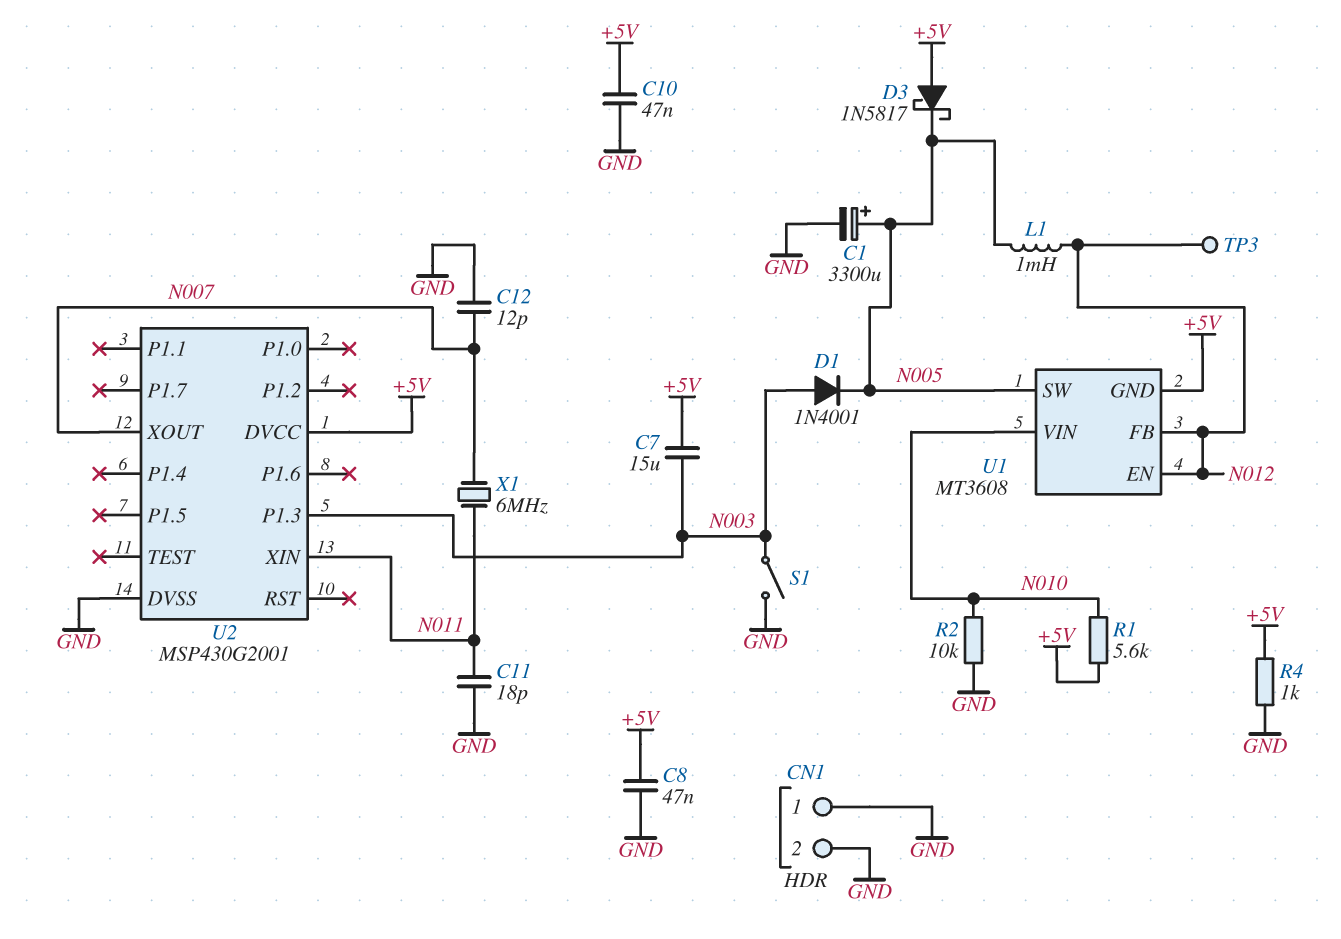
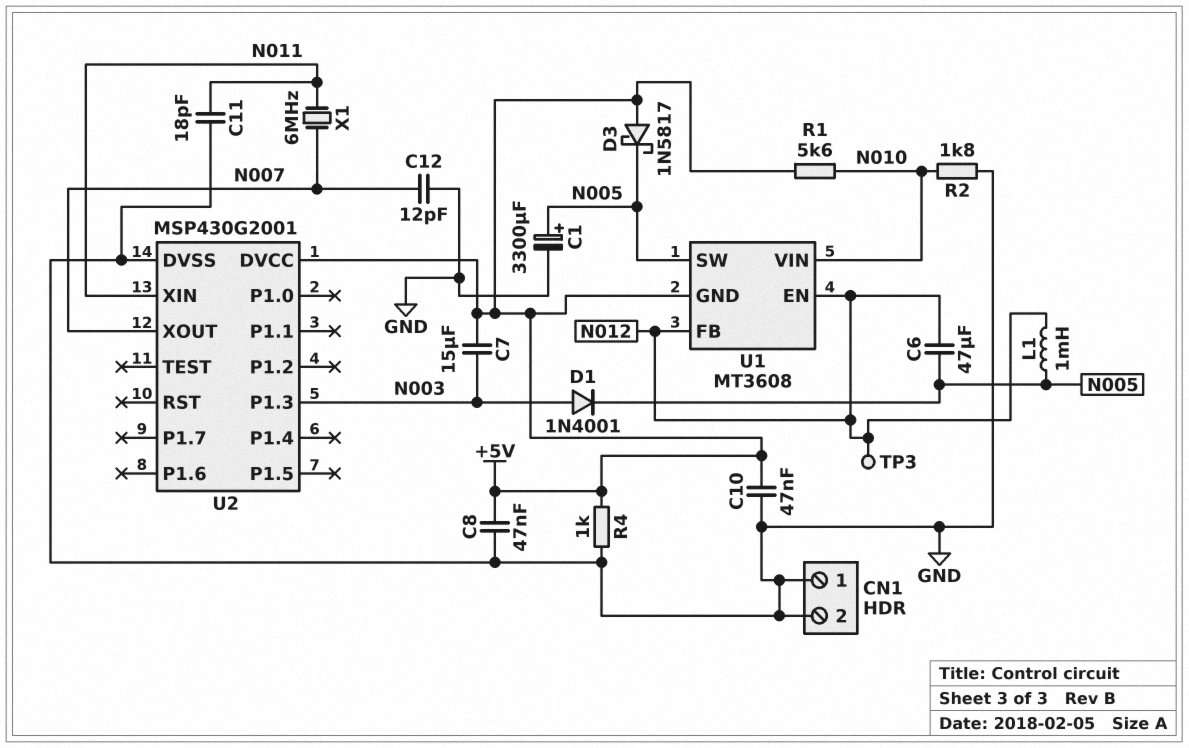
C6: none -> 47uF (N005, N012)
R2: 10k (GND, N010) -> 1.8k (GND, N010)
S1: switch (GND, N003) -> none

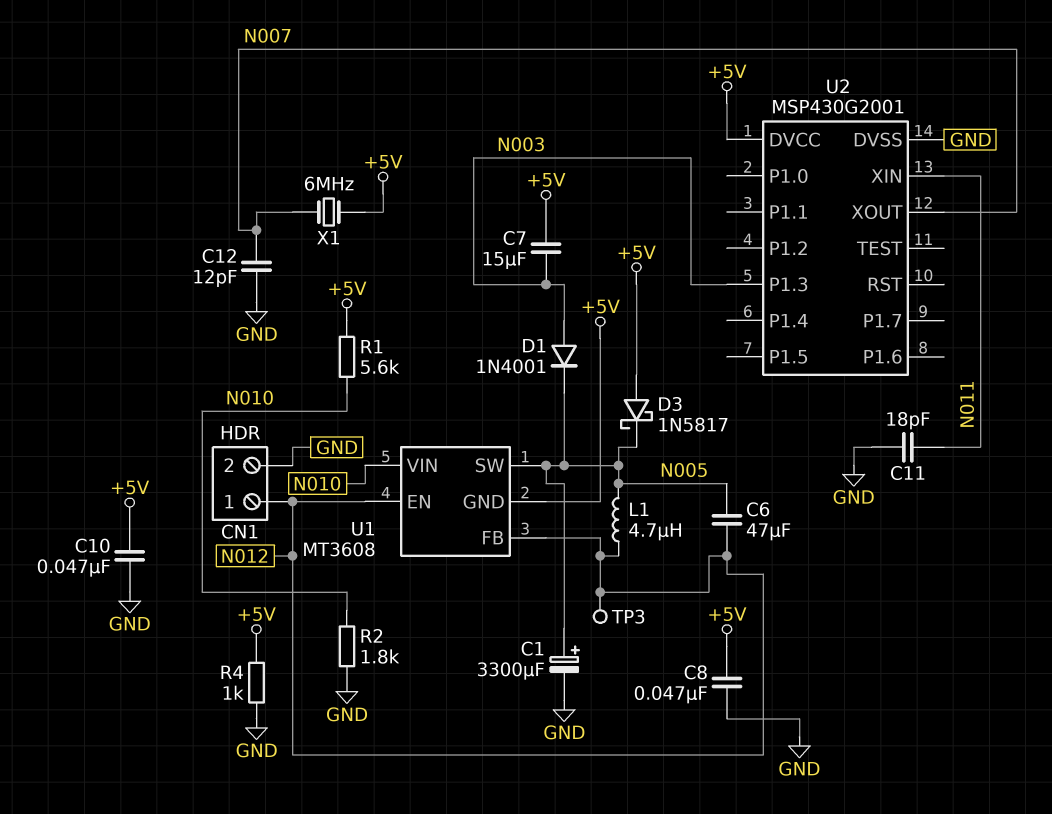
CN1 pin 1: GND -> N012
L1: 1mH (N005, N012) -> 4.7uH (N005, N012)
X1: 6MHz (N007, N011) -> 6MHz (+5V, N007)

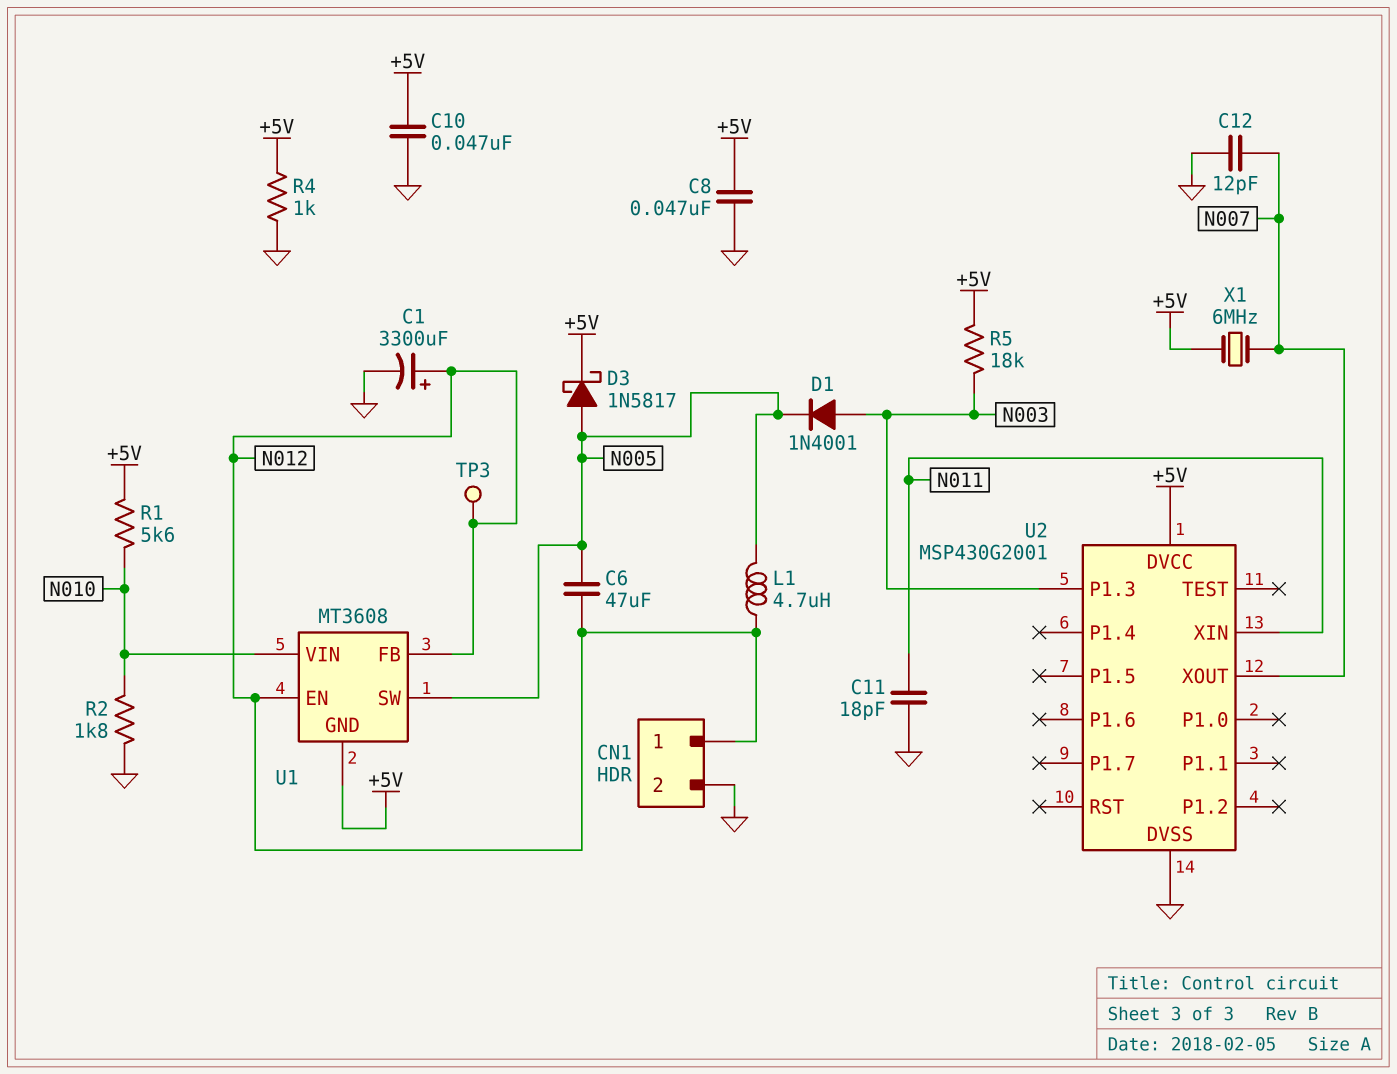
C1: 3300uF (plus N005, minus GND) -> 3300uF (plus N012, minus GND)
C7: 15uF (+5V, N003) -> none
D3: schottky 1N5817 (A +5V, K N005) -> schottky 1N5817 (A N005, K +5V)
R5: none -> 18k (+5V, N003)

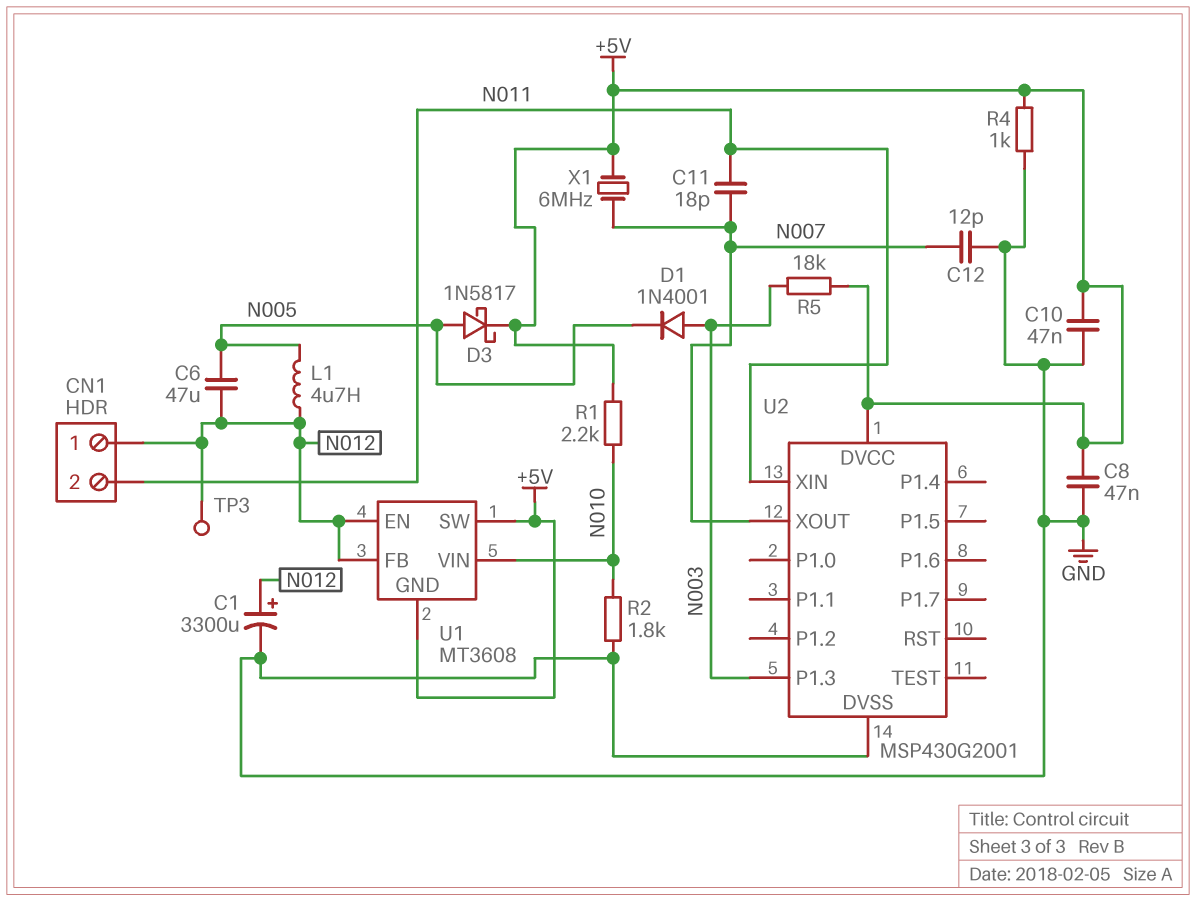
C11: 18pF (GND, N011) -> 18pF (N007, N011)
CN1 pin 2: GND -> N011
R1: 5.6k (+5V, N010) -> 2.2k (+5V, N010)
U1 pin SW: N005 -> +5V

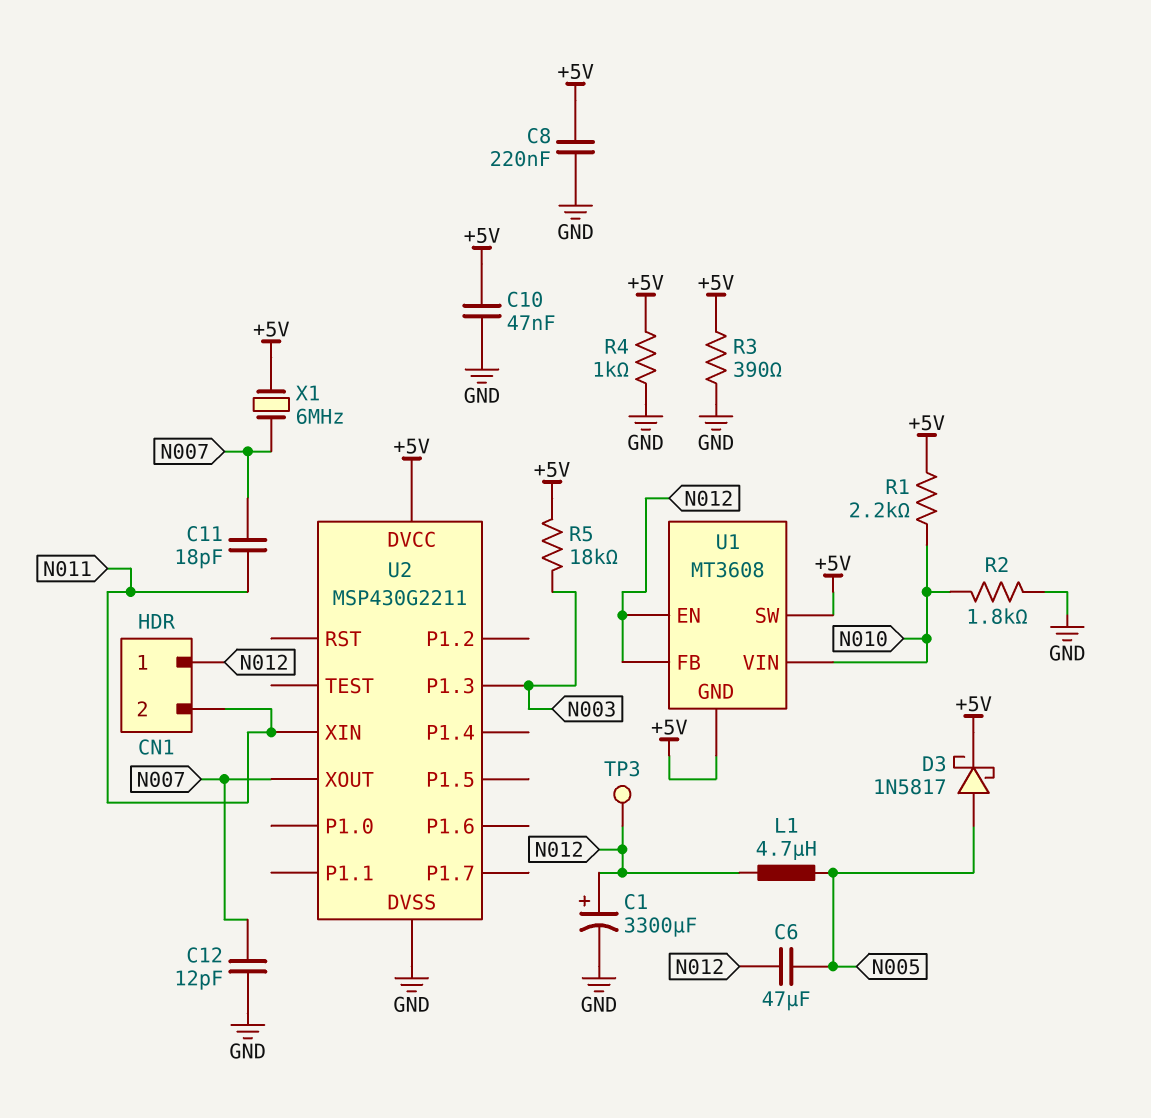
C8: 47nF (+5V, GND) -> 220nF (+5V, GND)
D1: diode 1N4001 (A N003, K N005) -> none
R3: none -> 390 (+5V, GND)
U2: MSP430G2001 -> MSP430G2211

